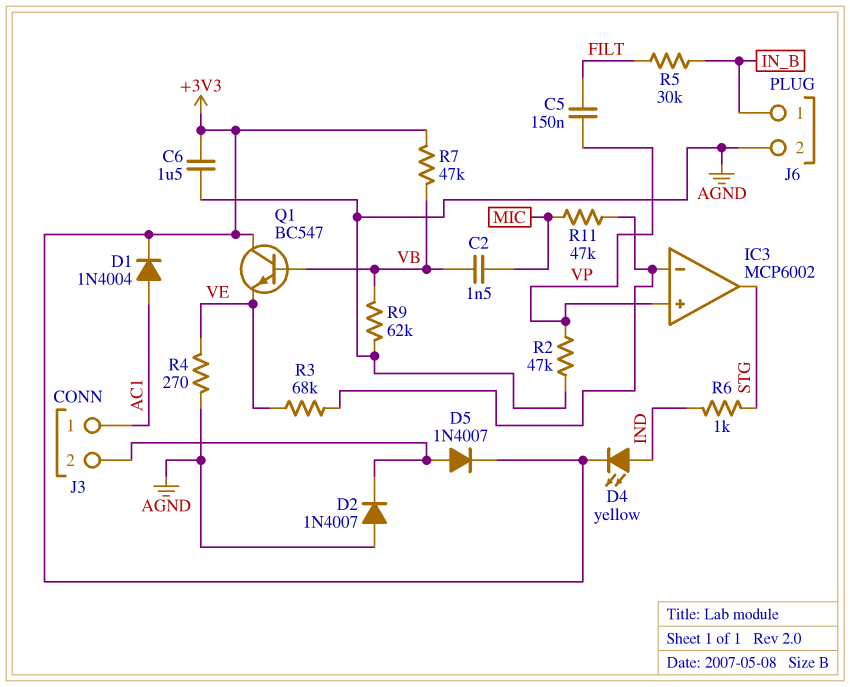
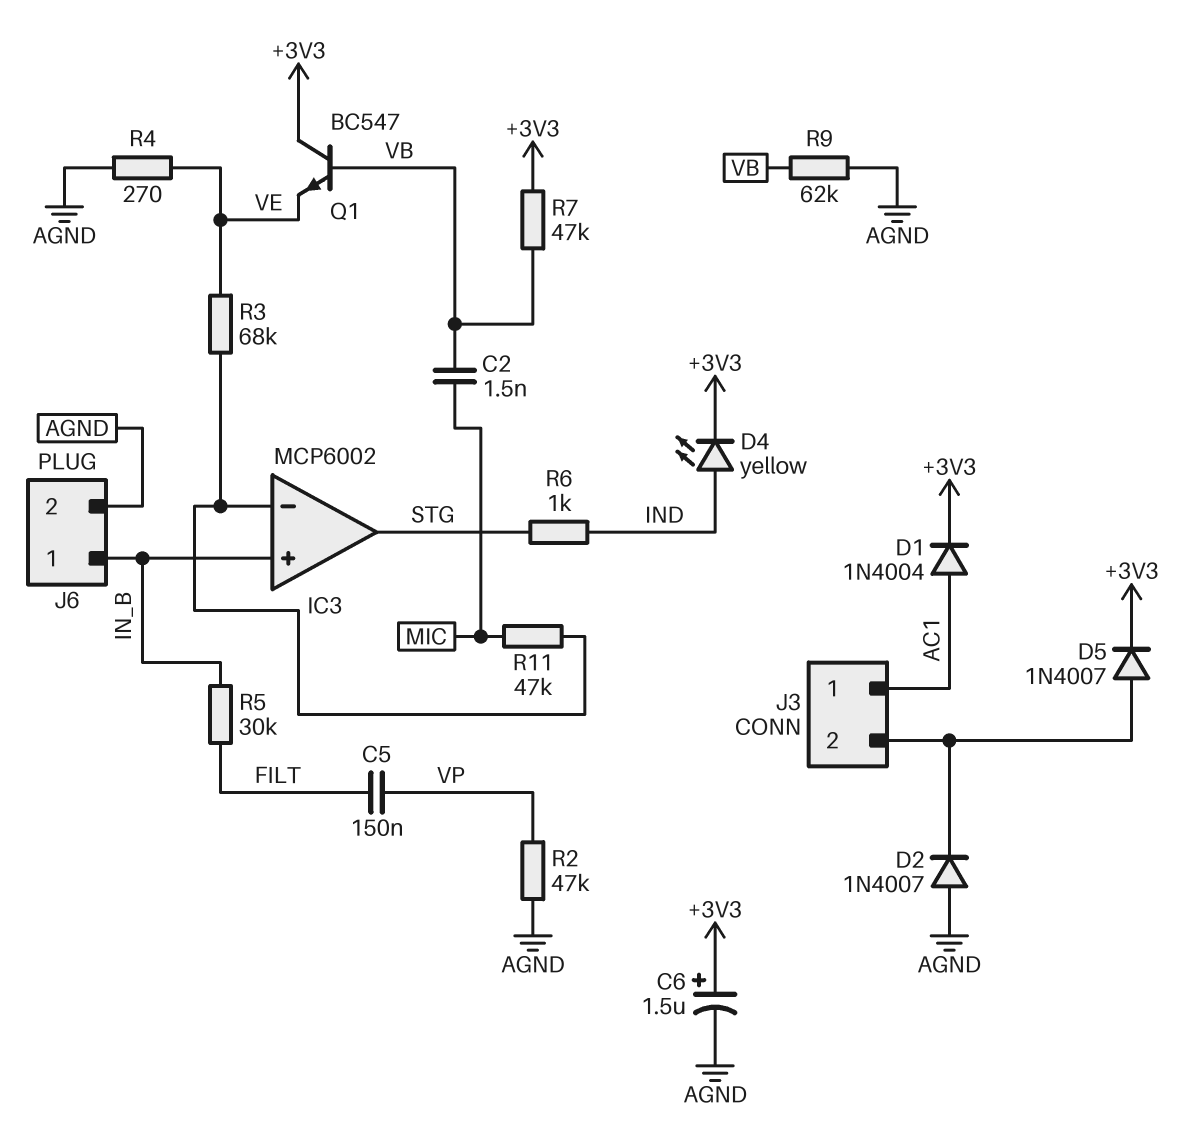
C6: 1.5uF (+3V3, AGND) -> 1.5uF (plus +3V3, minus AGND)
IC3 pin in+: VP -> IN_B

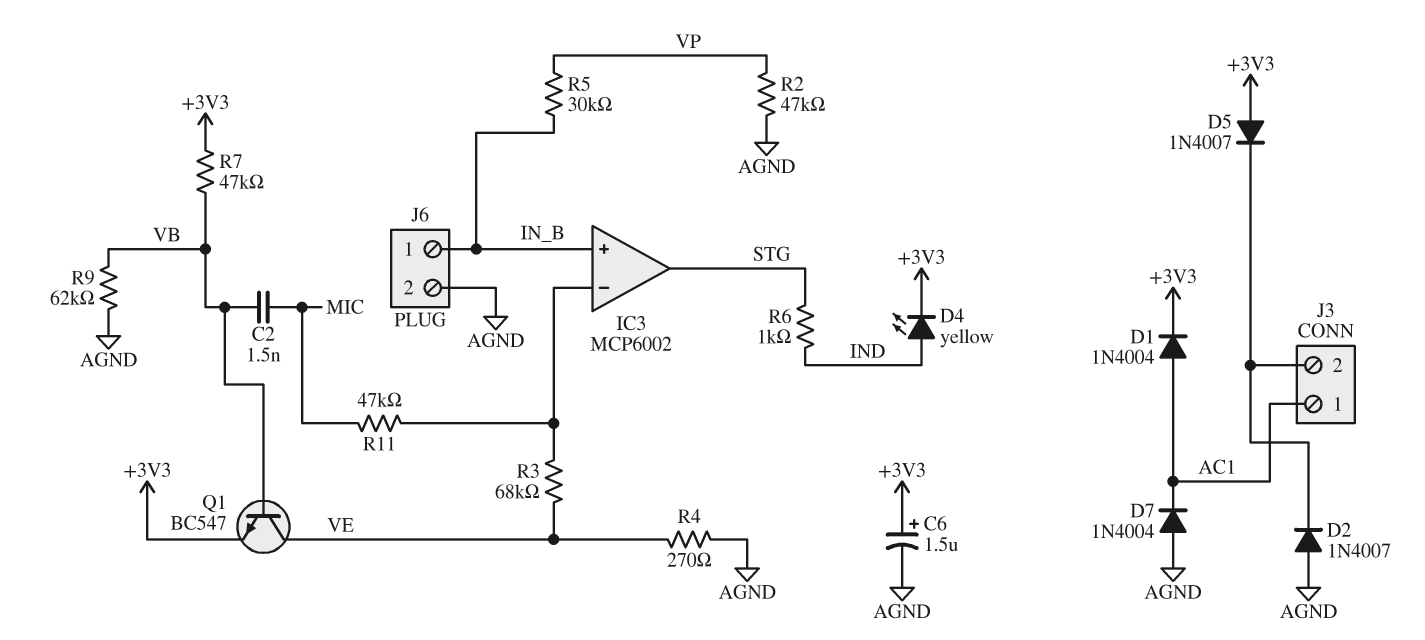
C5: 150nF (FILT, VP) -> none
D5: diode 1N4007 (A J3/2, K +3V3) -> diode 1N4007 (A +3V3, K J3/2)
D7: none -> diode 1N4004 (A AGND, K AC1)
Q1: NPN BC547 (B VB, C +3V3, E VE) -> NPN BC547 (B VB, C VE, E +3V3)
R5: 30k (FILT, IN_B) -> 30k (IN_B, VP)

